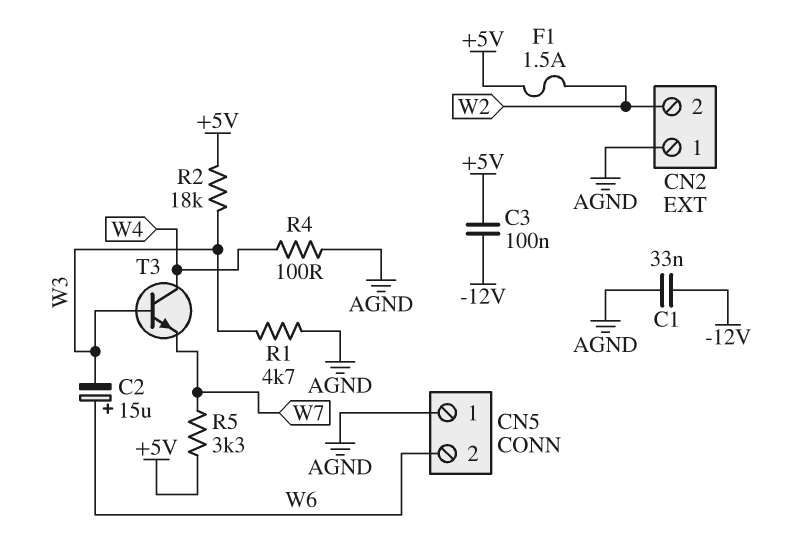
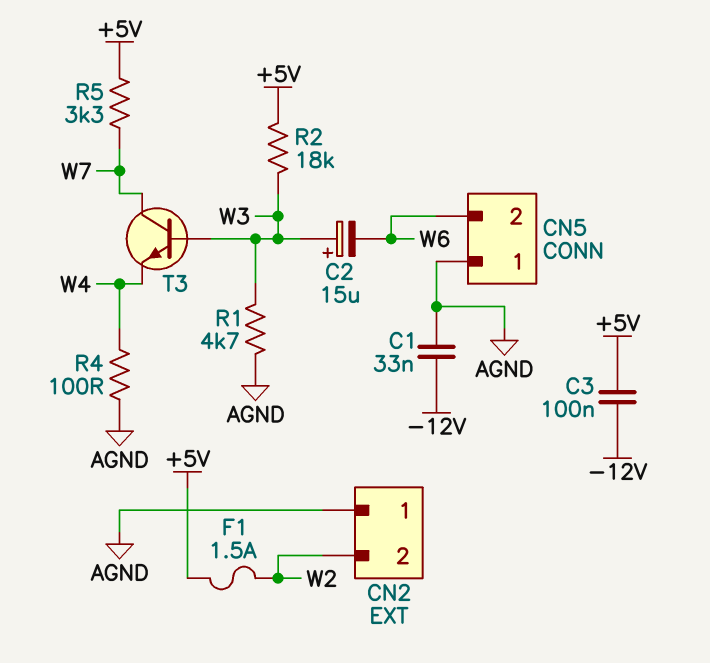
C2: 15uF (plus W6, minus W3) -> 15uF (plus W3, minus W6)
T3: NPN (B W3, C W4, E W7) -> NPN (B W3, C W7, E W4)

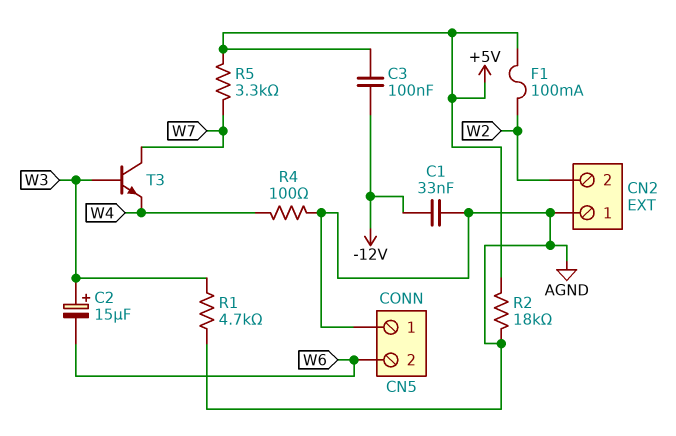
F1: 1.5A (+5V, W2) -> 100mA (+5V, W2)
R2: 18k (+5V, W3) -> 18k (+5V, AGND)

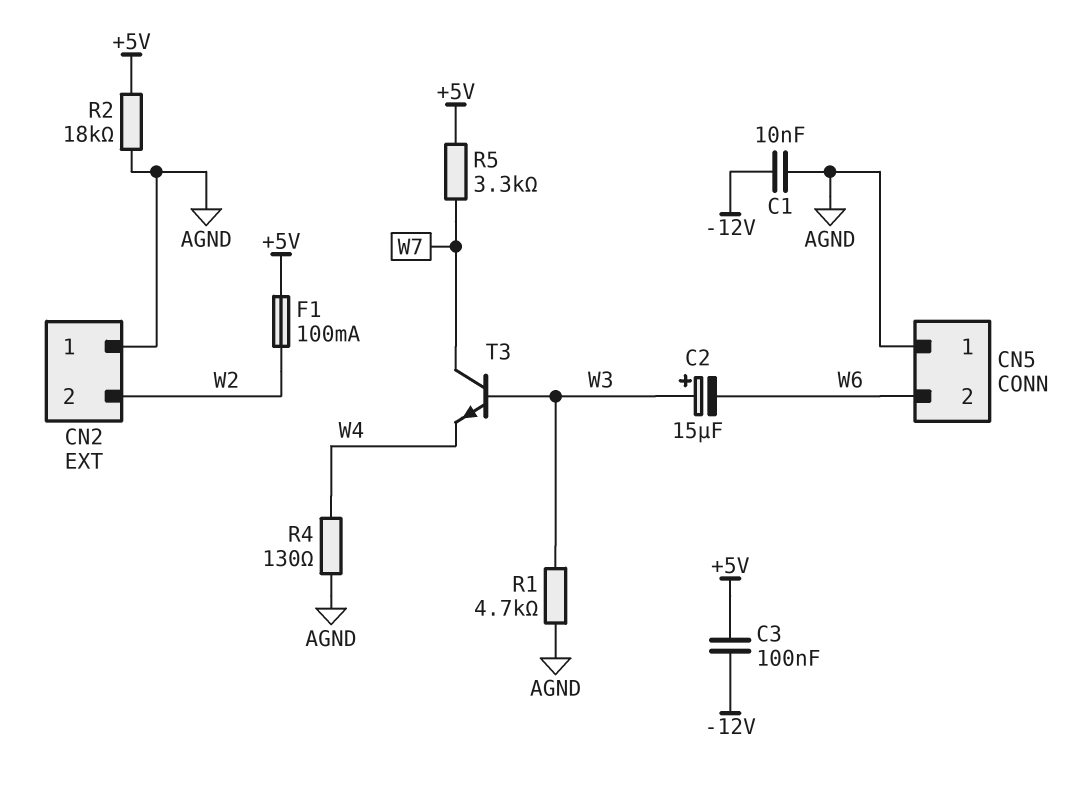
C1: 33nF (-12V, AGND) -> 10nF (-12V, AGND)
R4: 100 (AGND, W4) -> 130 (AGND, W4)

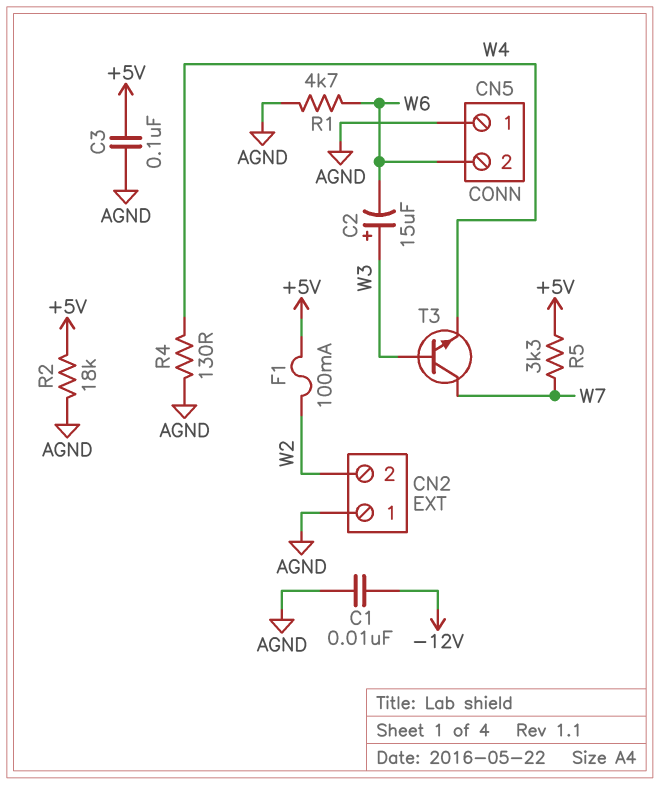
C3: 100nF (+5V, -12V) -> 100nF (+5V, AGND)
R1: 4.7k (AGND, W3) -> 4.7k (AGND, W6)

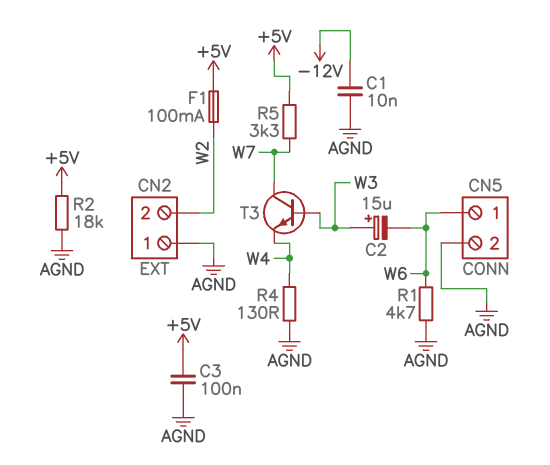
CN5 pin 1: AGND -> W6
CN5 pin 2: W6 -> AGND

